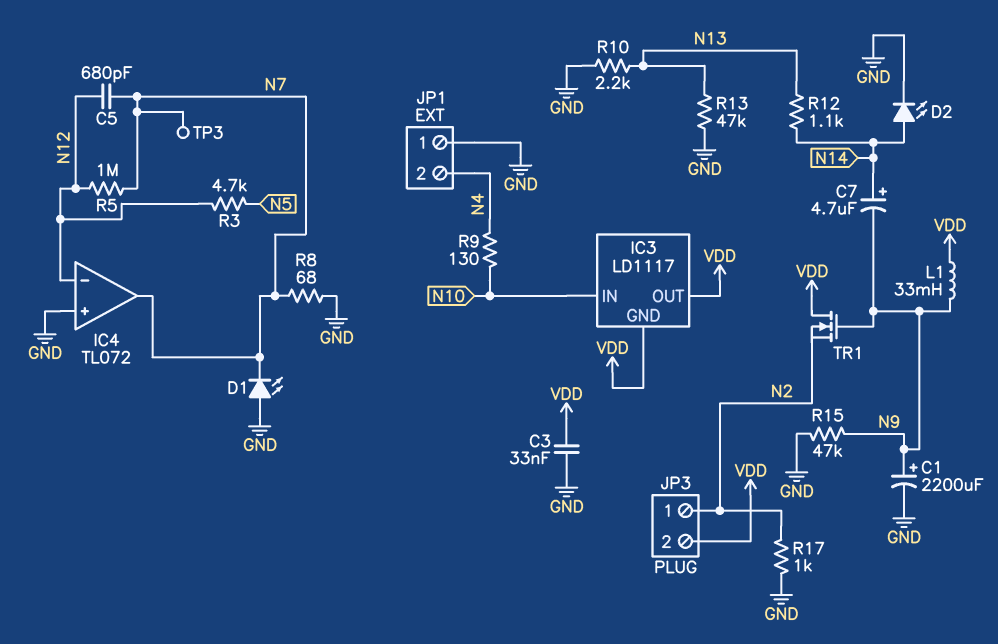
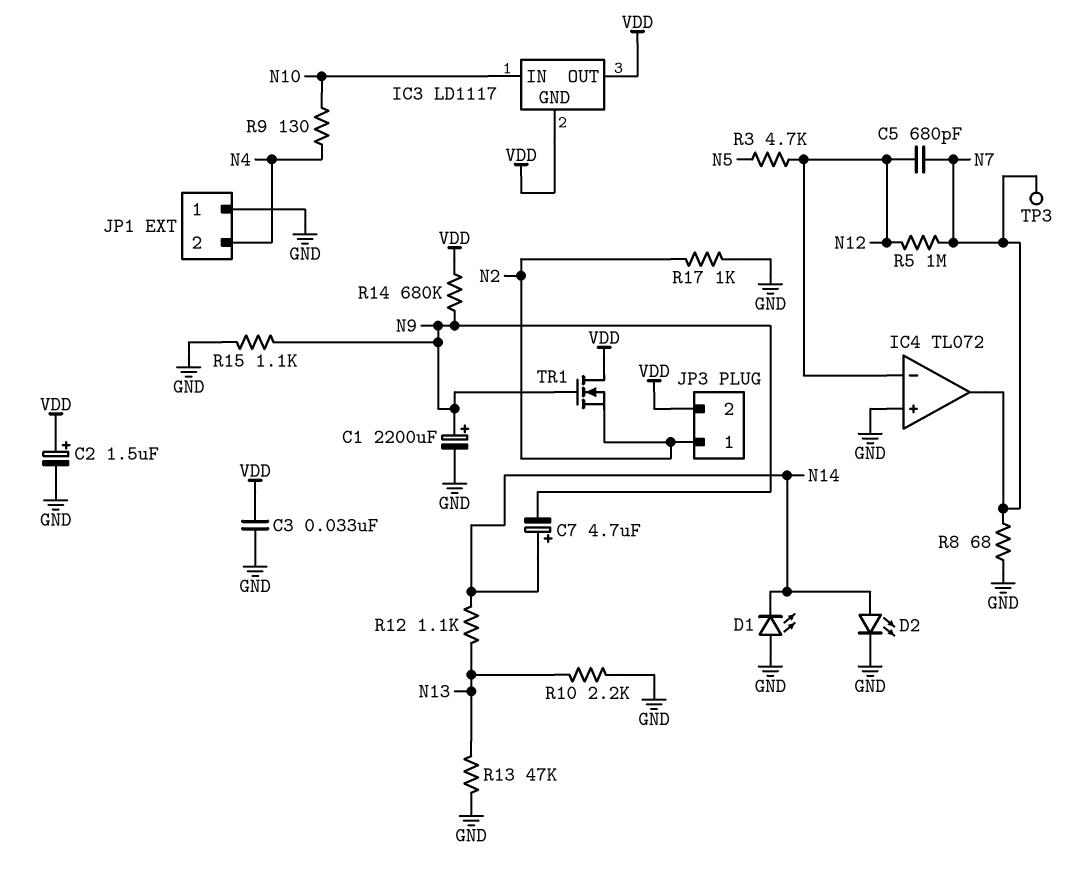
C2: none -> 1.5uF (plus VDD, minus GND)
D1: LED (A GND, K N7) -> LED (A GND, K N14)
L1: 33mH (N9, VDD) -> none
R14: none -> 680k (N9, VDD)
R15: 47k (GND, N9) -> 1.1k (GND, N9)

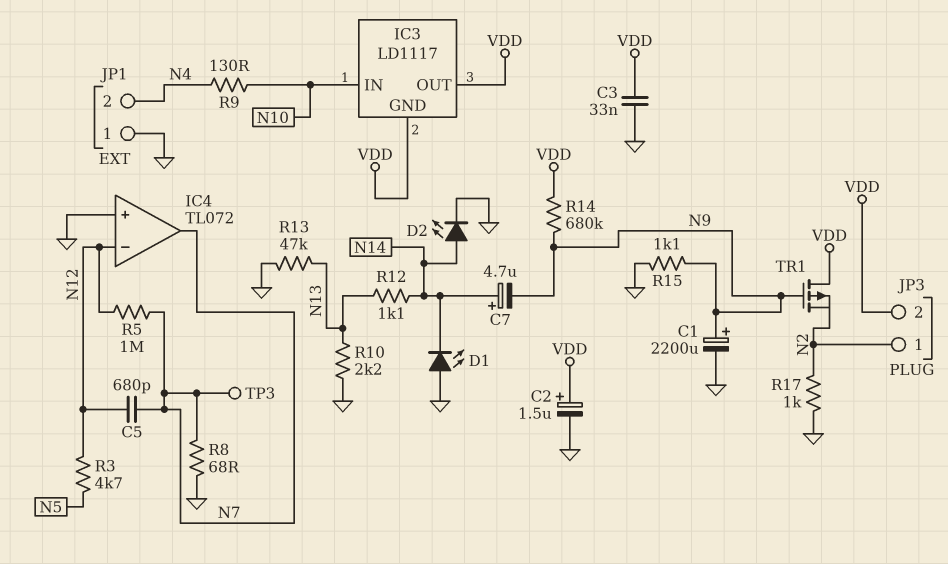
TR1: NMOS (G N9, D VDD, S N2) -> PMOS (G N9, D VDD, S N2)

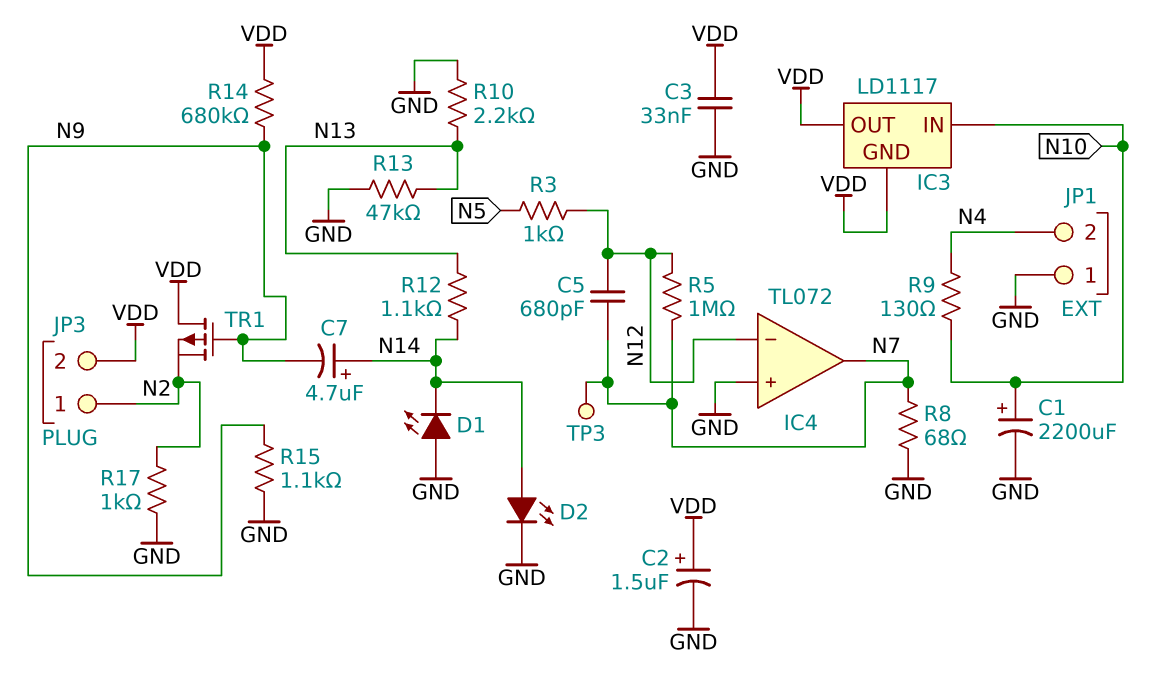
C1: 2200uF (plus N9, minus GND) -> 2200uF (plus N10, minus GND)
R3: 4.7k (N5, N12) -> 1k (N5, N12)

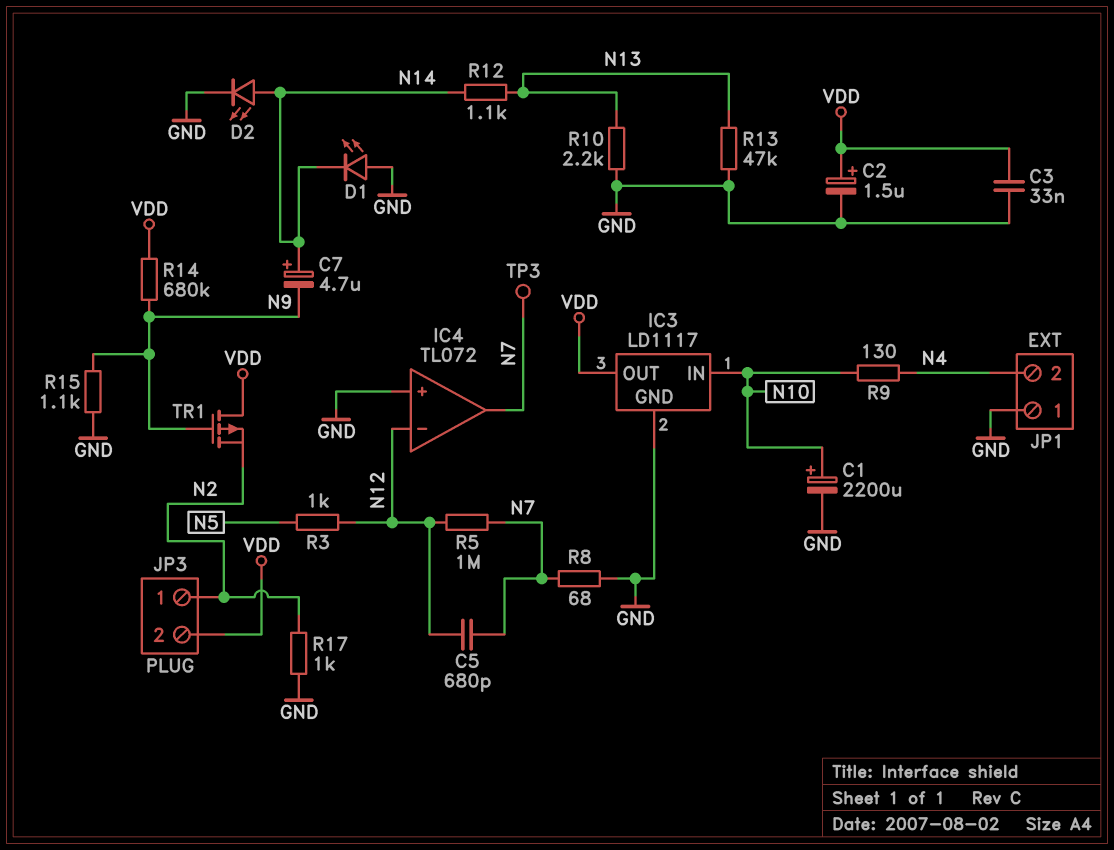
IC3 pin GND: VDD -> GND

